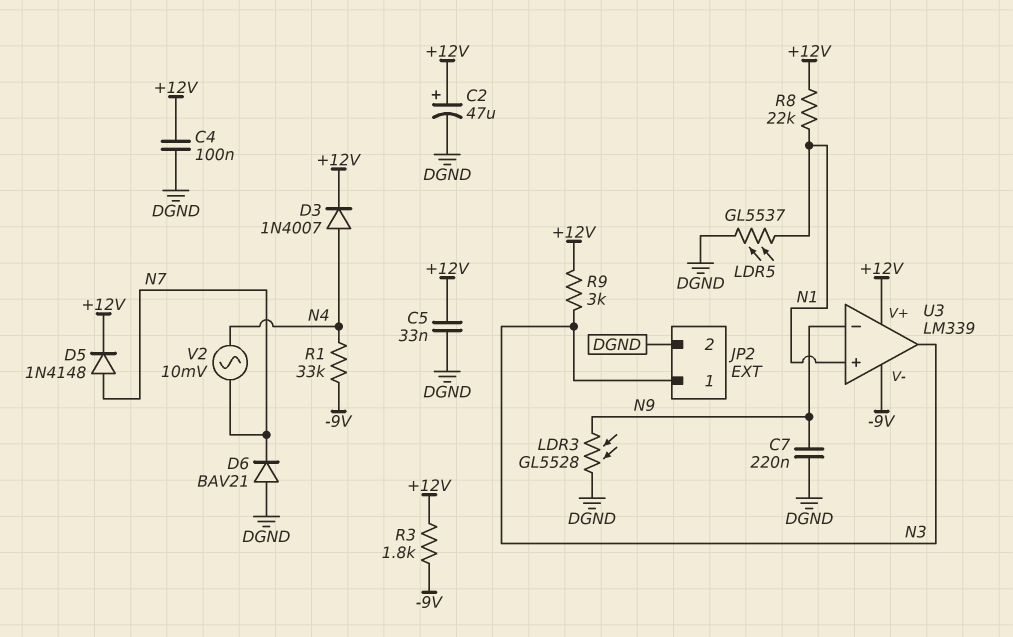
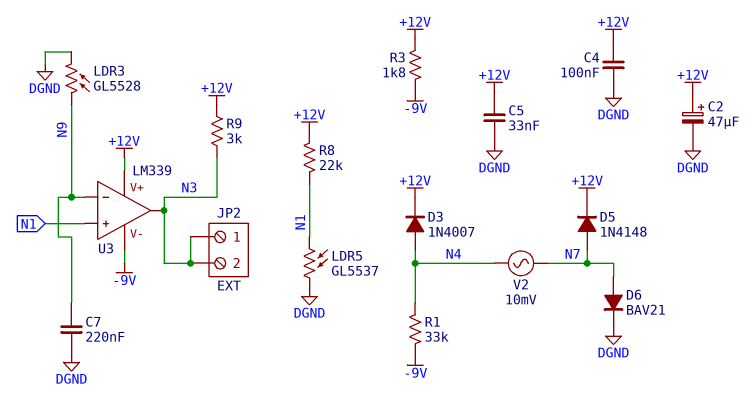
D6: diode BAV21 (A DGND, K N7) -> diode BAV21 (A N7, K DGND)
JP2 pin 2: DGND -> N3

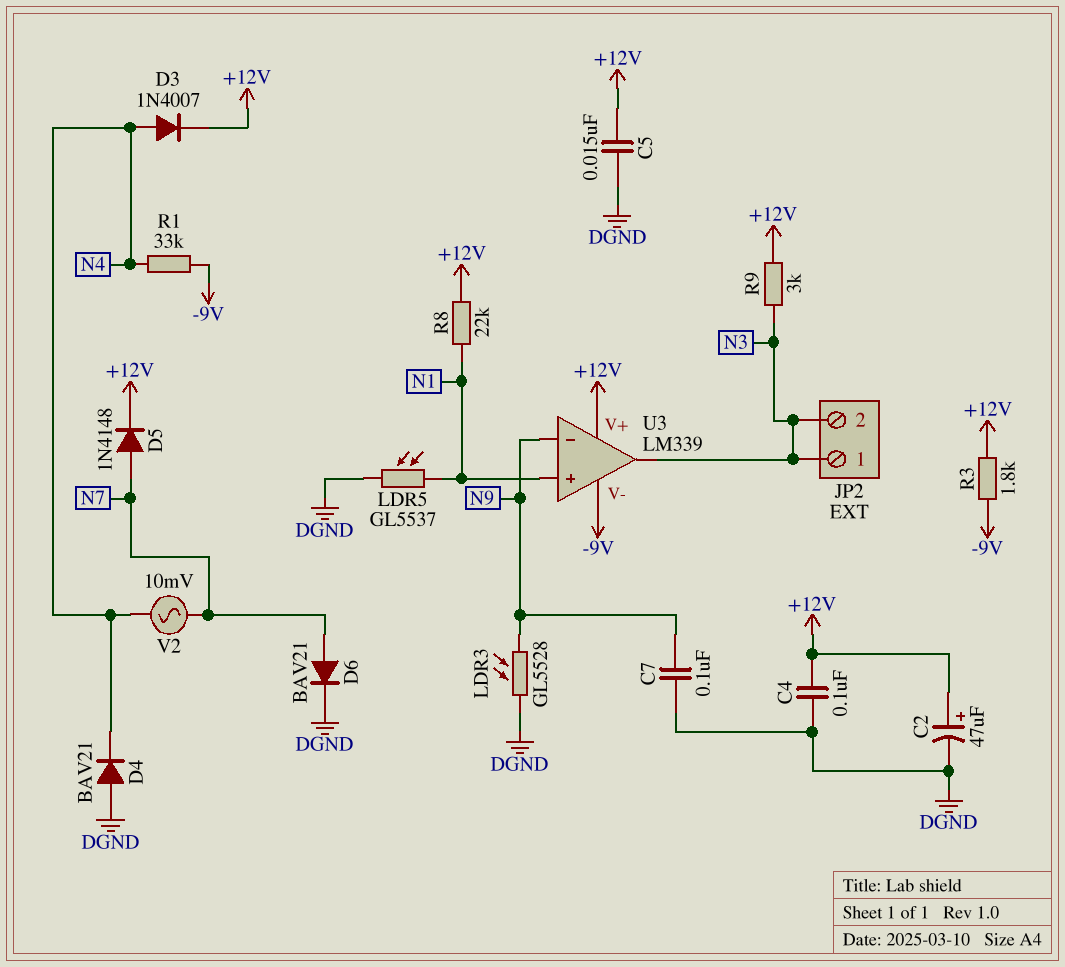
C5: 33nF (+12V, DGND) -> 15nF (+12V, DGND)
C7: 220nF (DGND, N9) -> 100nF (DGND, N9)
D4: none -> diode BAV21 (A DGND, K N4)

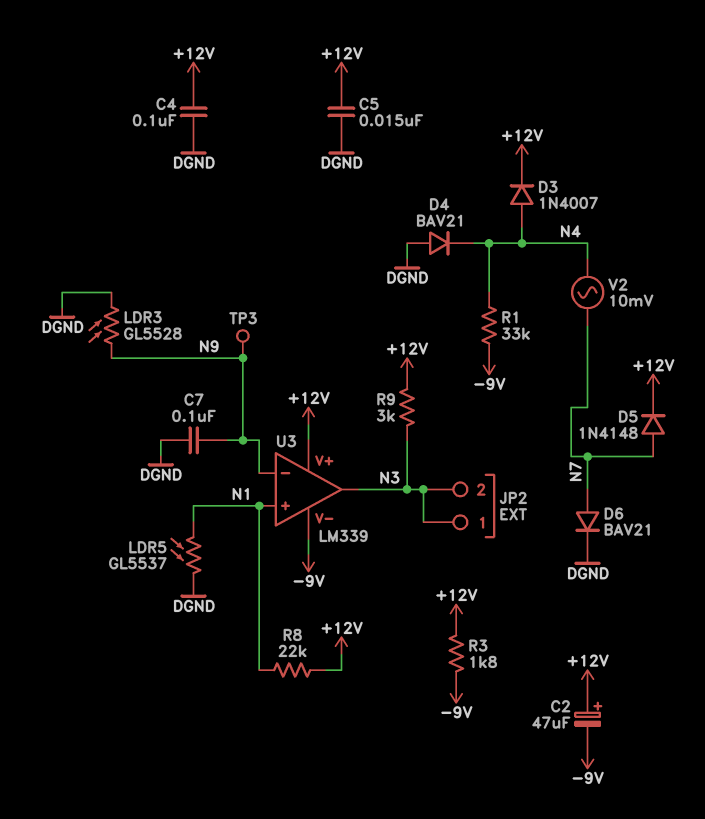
C2: 47uF (plus +12V, minus DGND) -> 47uF (plus +12V, minus -9V)
TP3: none -> test point (N9)

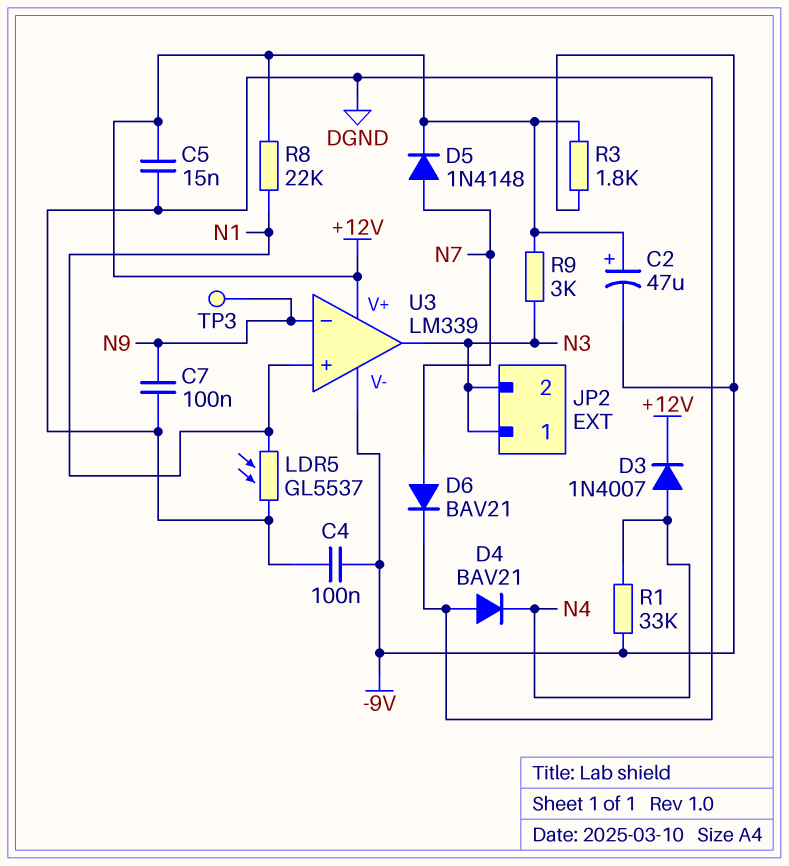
C4: 100nF (+12V, DGND) -> 100nF (-9V, DGND)
LDR3: GL5528 (DGND, N9) -> none
V2: AC 10mV (N4, N7) -> none

